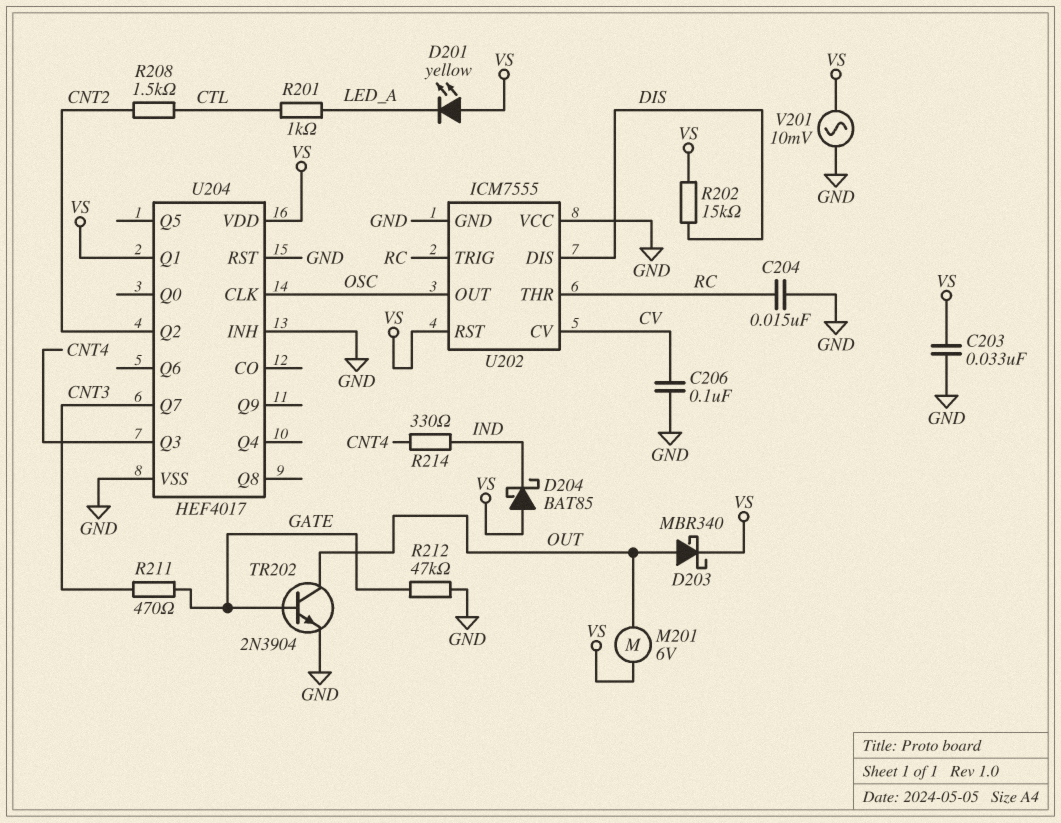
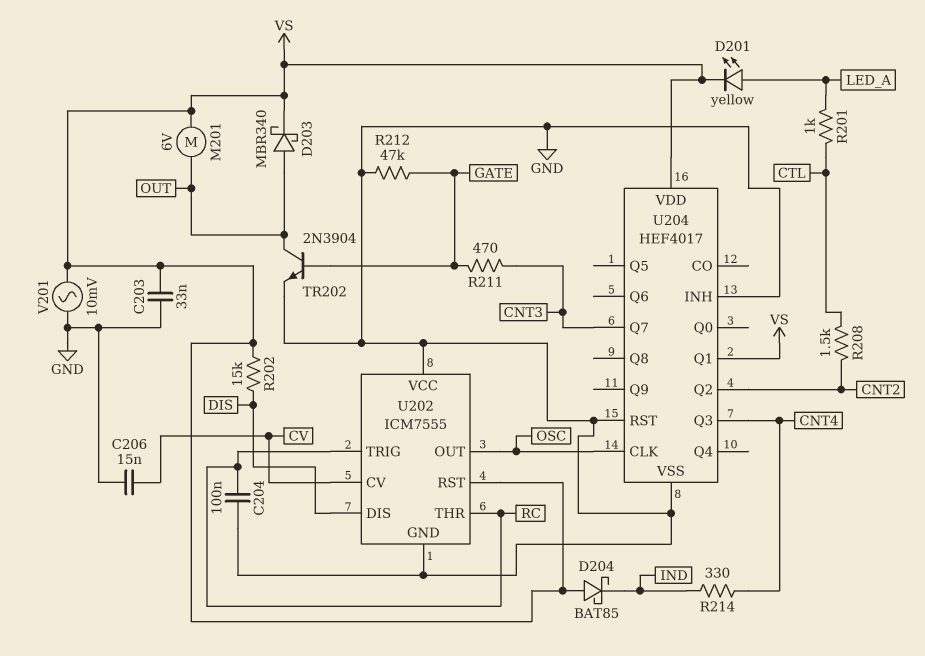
C204: 15nF (GND, RC) -> 100nF (GND, RC)
C206: 100nF (CV, GND) -> 15nF (CV, GND)
D201: LED yellow (A VS, K LED_A) -> LED yellow (A LED_A, K VS)

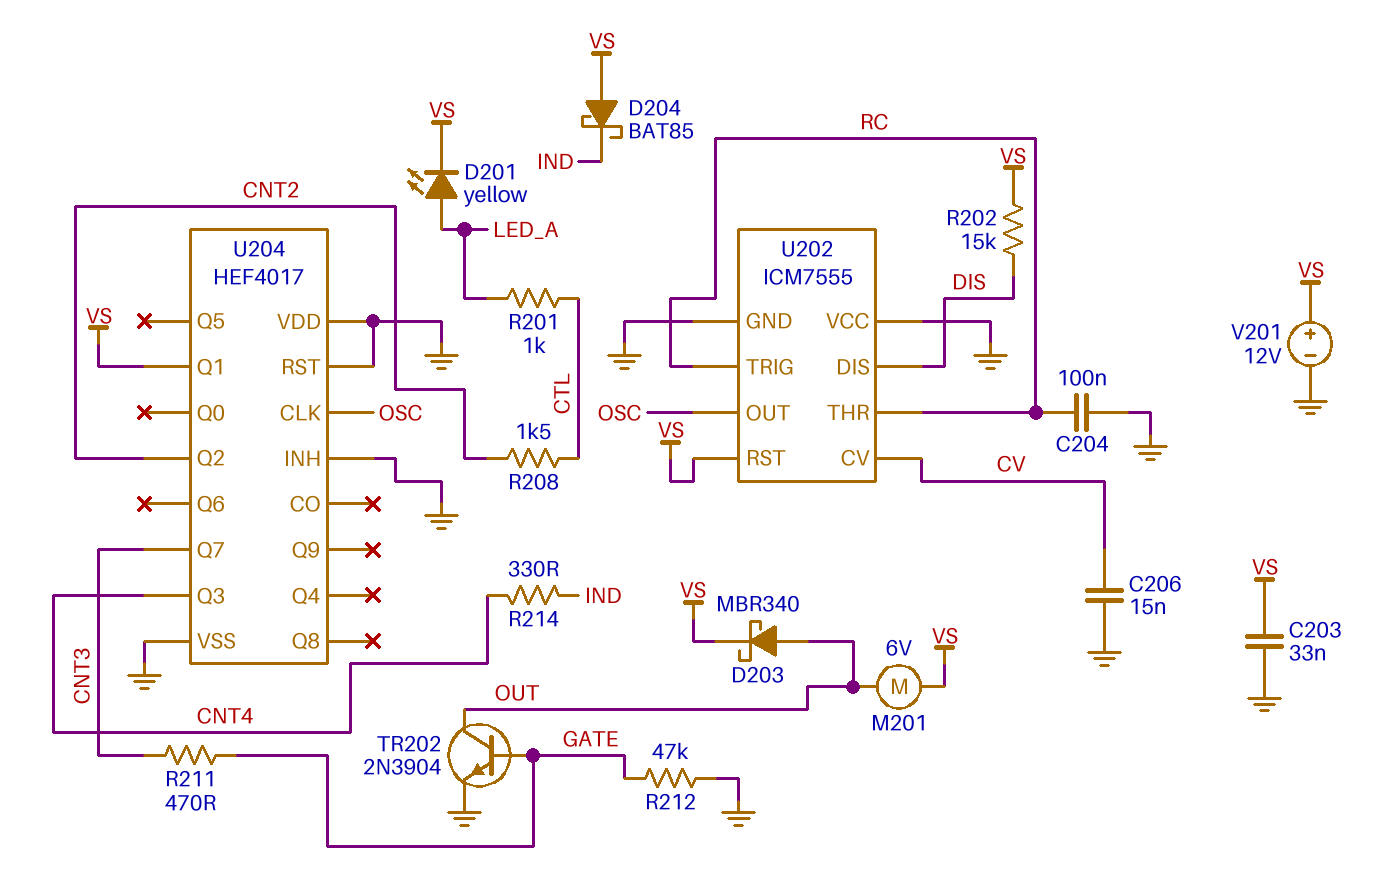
U204 pin VDD: VS -> GND
V201: AC 10mV (GND, VS) -> 12V (plus VS, minus GND)

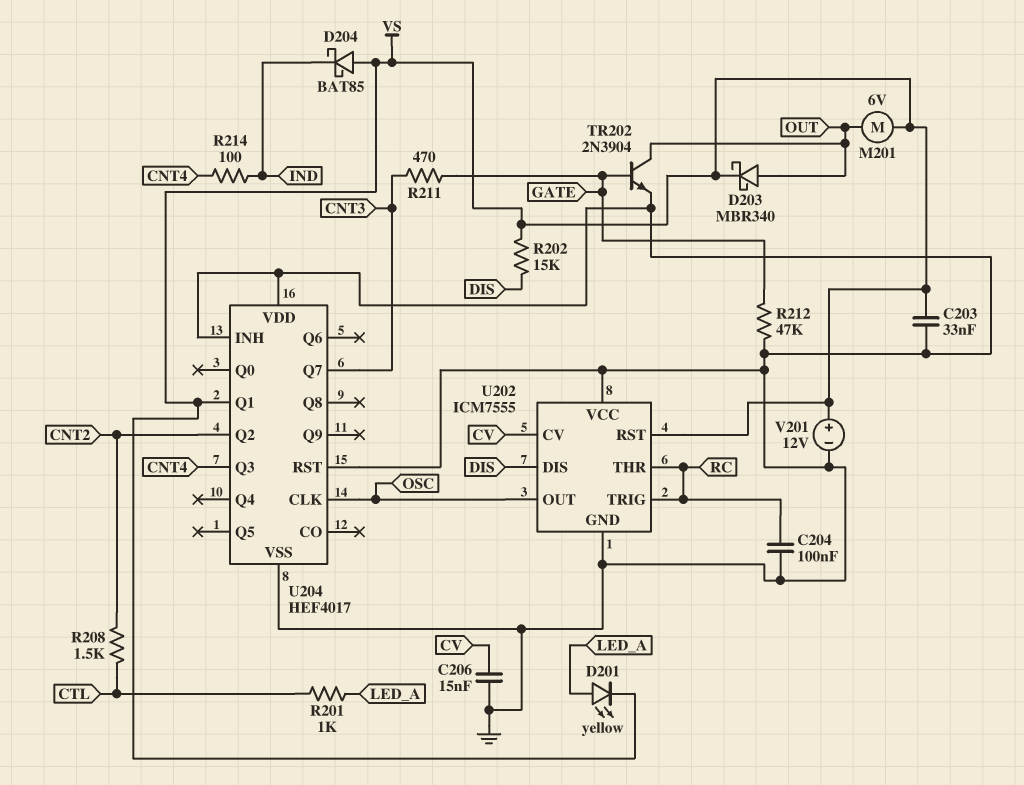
R214: 330 (CNT4, IND) -> 100 (CNT4, IND)

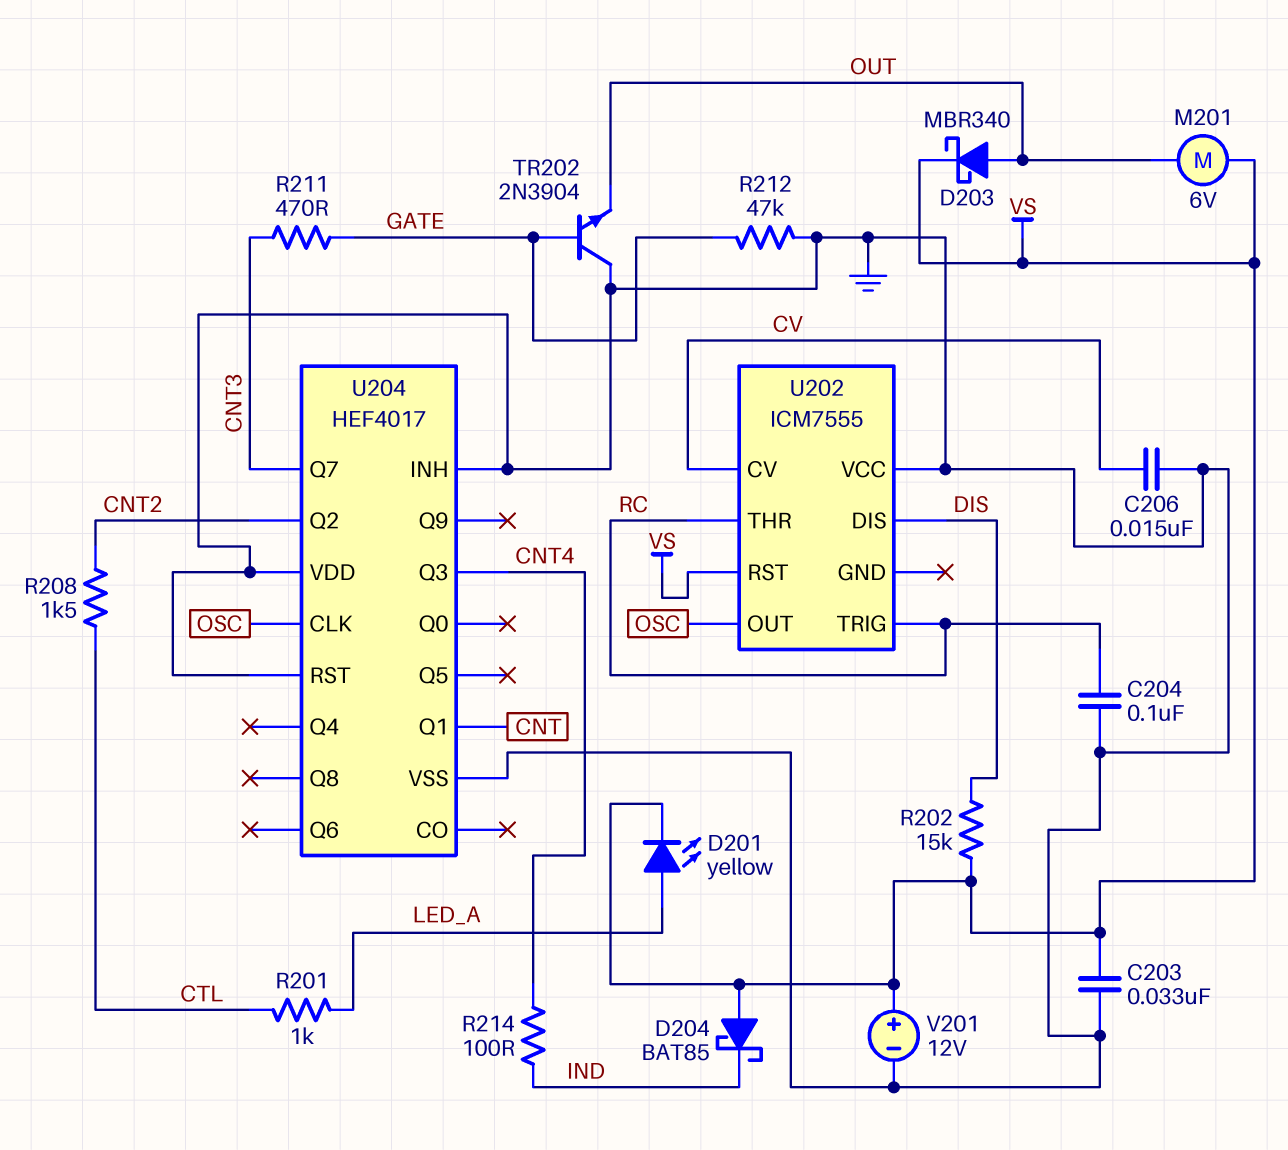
TR202: NPN 2N3904 (B GATE, C OUT, E GND) -> NPN 2N3904 (B GATE, C GND, E OUT)
U202 pin GND: GND -> none
U204 pin Q1: VS -> CNT

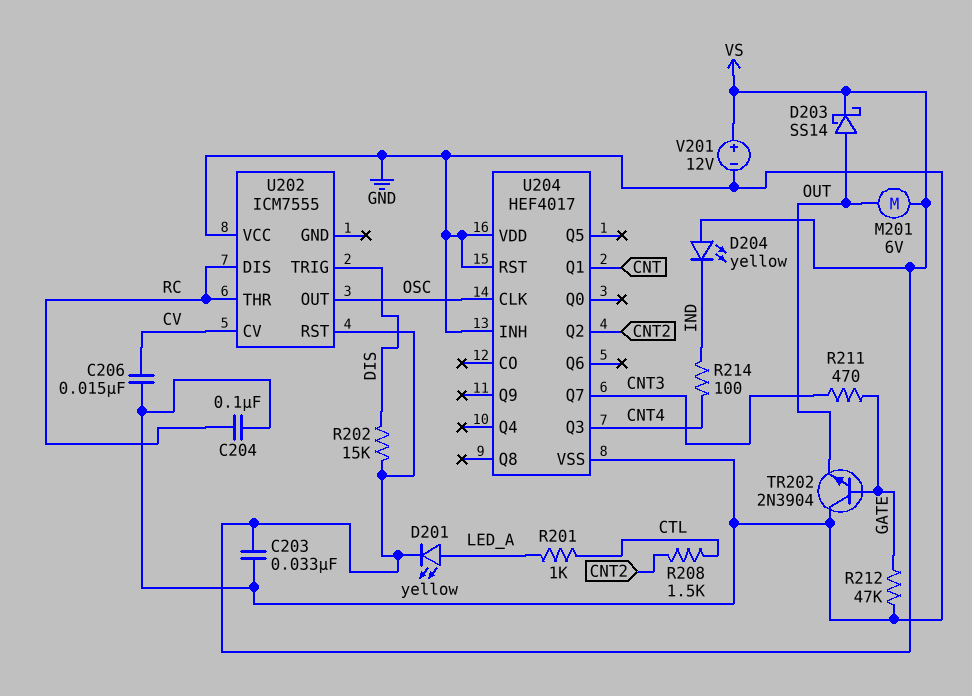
D203: schottky MBR340 (A OUT, K VS) -> schottky SS14 (A OUT, K VS)
D204: schottky BAT85 (A VS, K IND) -> LED yellow (A VS, K IND)
U202 pin DIS: DIS -> RC
U202 pin TRIG: RC -> DIS

